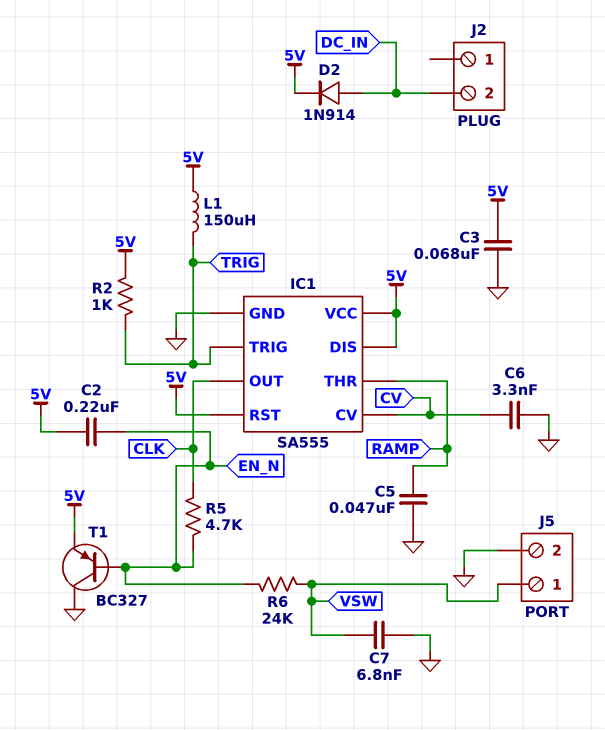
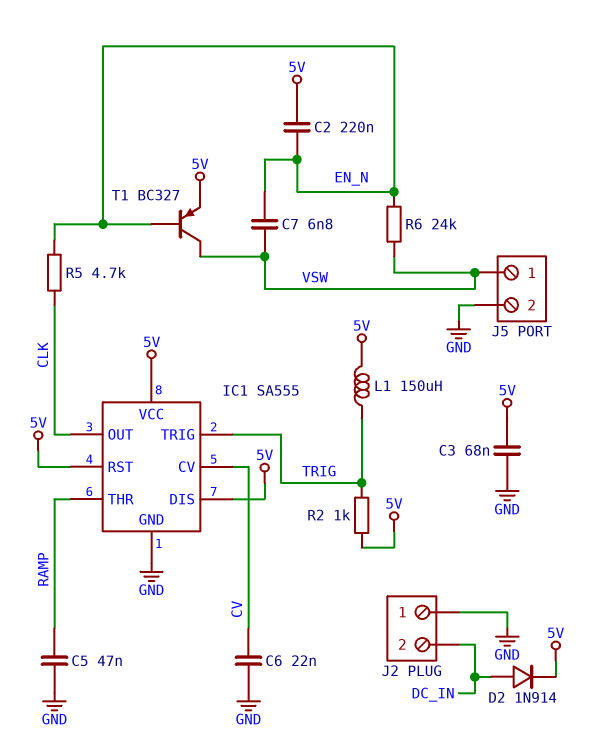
C6: 3.3nF (CV, GND) -> 22nF (CV, GND)
C7: 6.8nF (GND, VSW) -> 6.8nF (EN_N, VSW)
J2 pin 1: none -> GND
T1: PNP BC327 (B EN_N, C GND, E 5V) -> PNP BC327 (B EN_N, C VSW, E 5V)

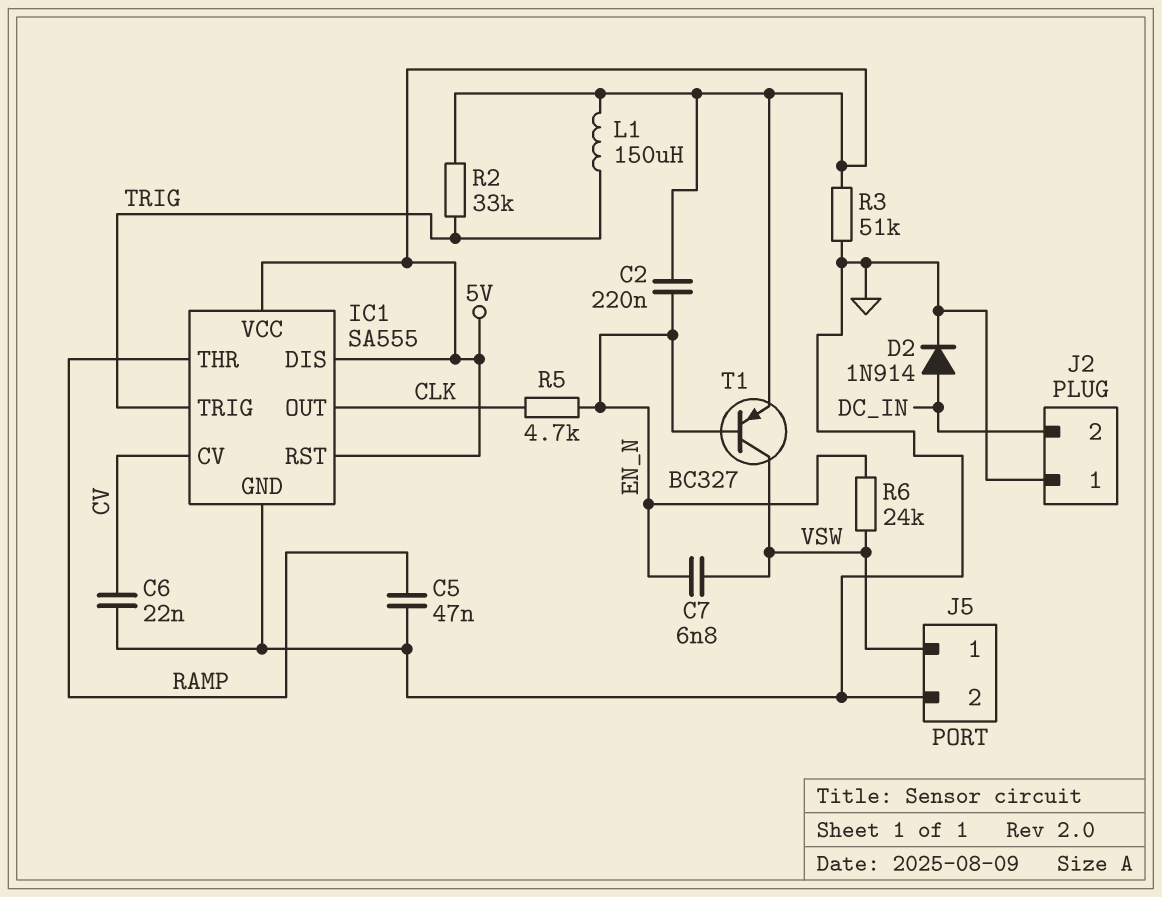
C3: 68nF (5V, GND) -> none
D2: diode 1N914 (A DC_IN, K 5V) -> diode 1N914 (A DC_IN, K GND)
R2: 1k (5V, TRIG) -> 33k (5V, TRIG)
R3: none -> 51k (5V, GND)

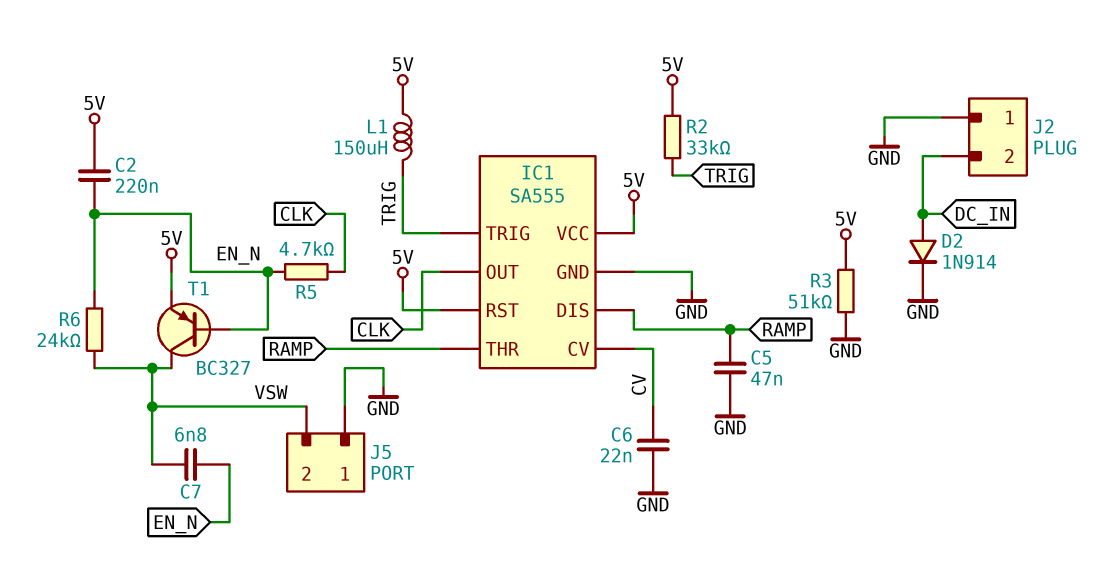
IC1 pin DIS: 5V -> RAMP
J5 pin 1: VSW -> GND
J5 pin 2: GND -> VSW

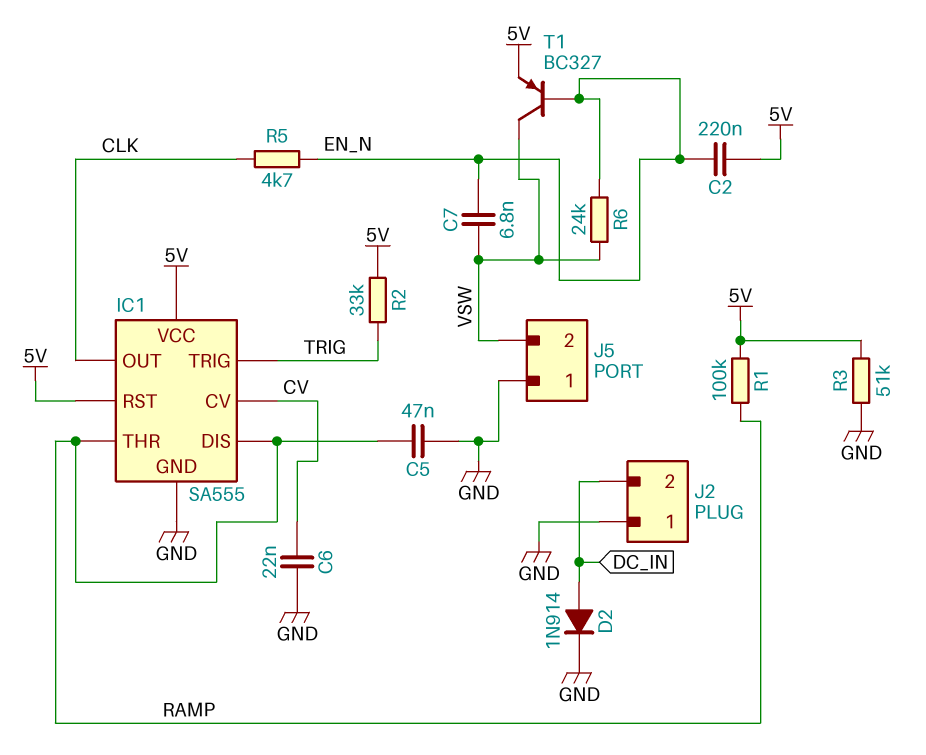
L1: 150uH (5V, TRIG) -> none
R1: none -> 100k (5V, RAMP)

